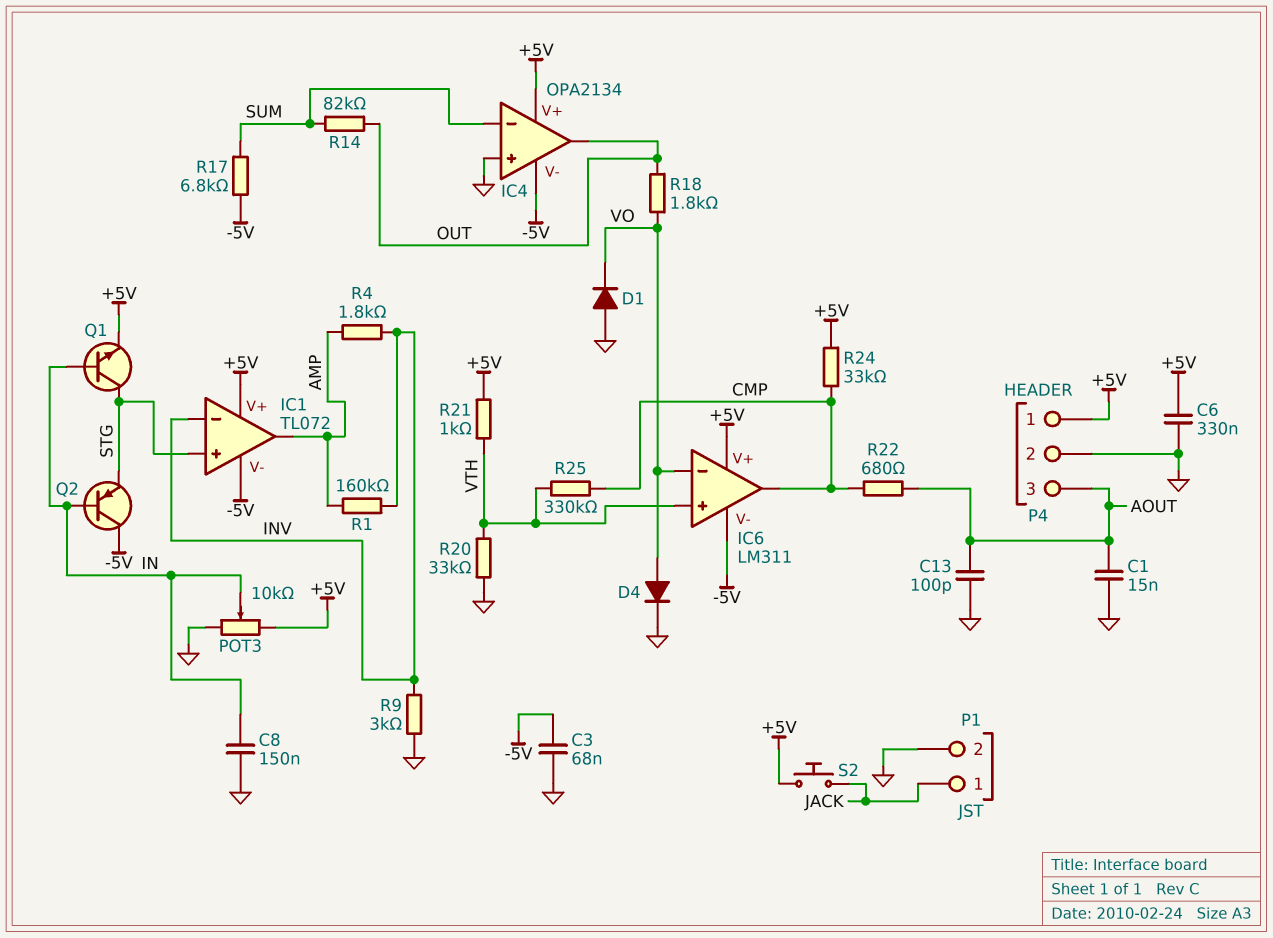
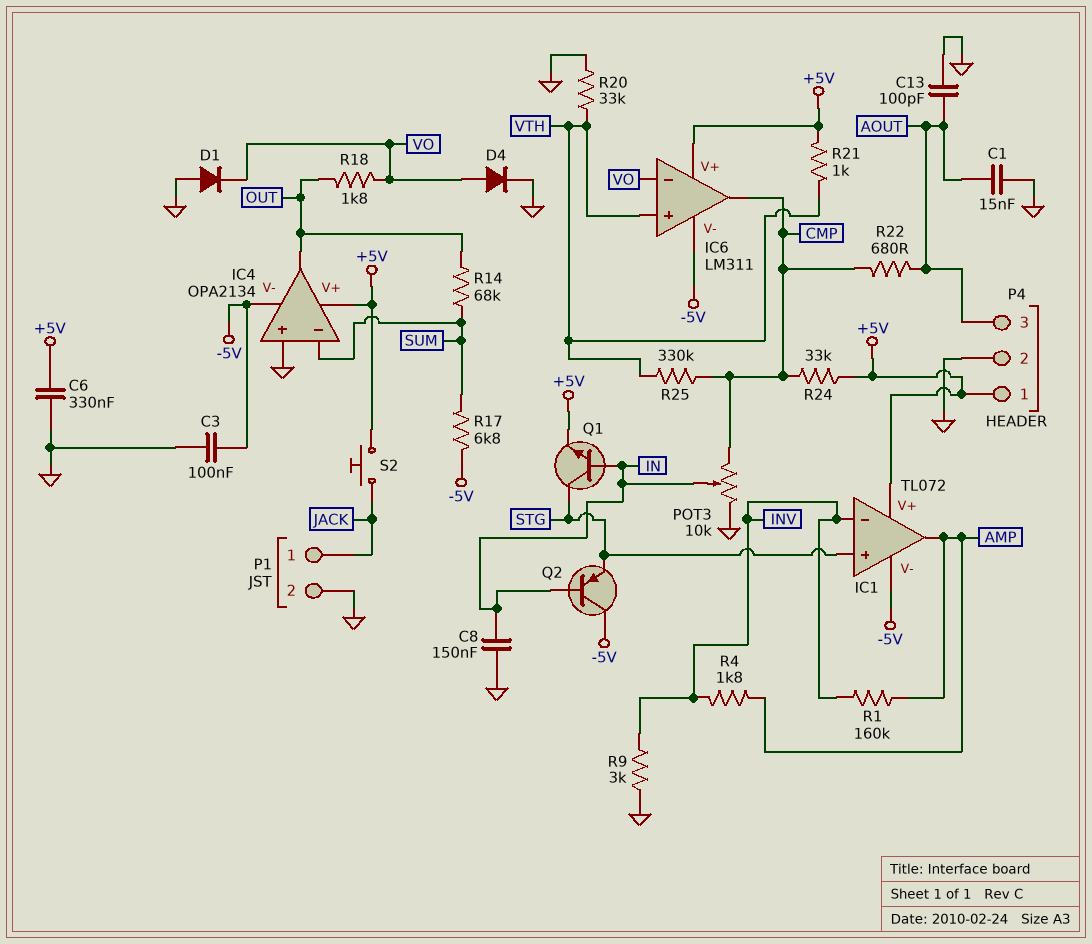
C3: 68nF (-5V, GND) -> 100nF (-5V, GND)
POT3: 10k (+5V, GND, wiper IN) -> 10k (CMP, GND, wiper IN)
R14: 82k (OUT, SUM) -> 68k (OUT, SUM)

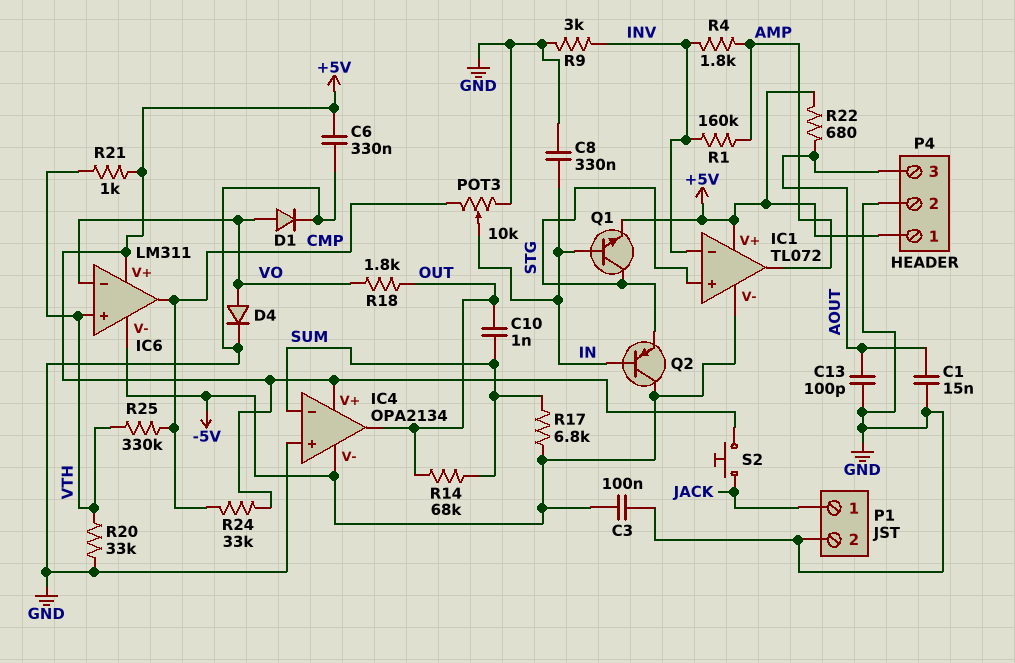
C8: 150nF (GND, IN) -> 330nF (GND, IN)
C10: none -> 1nF (OUT, SUM)
D1: diode (A GND, K VO) -> diode (A VO, K GND)
R22: 680 (AOUT, CMP) -> 680 (+5V, AOUT)

